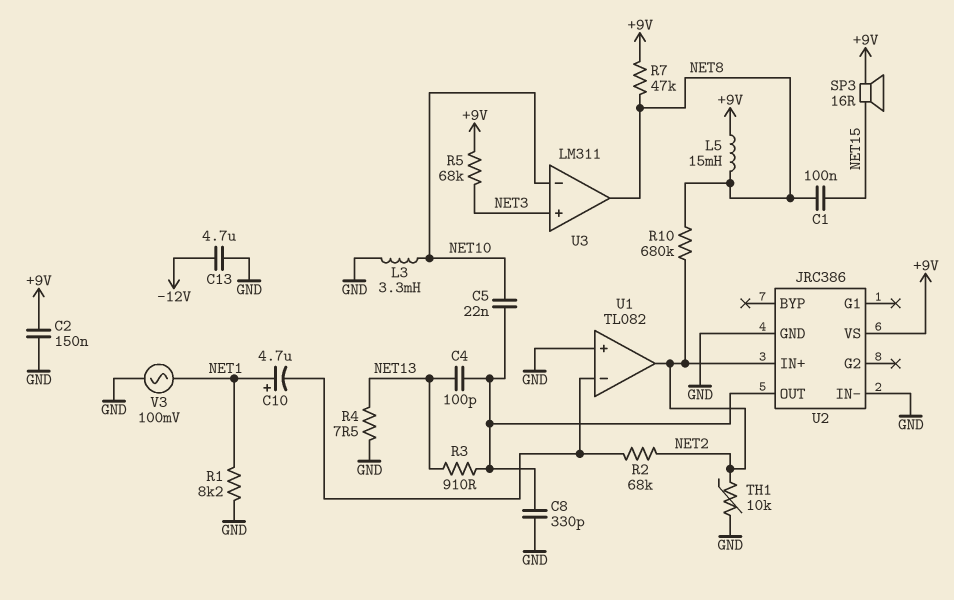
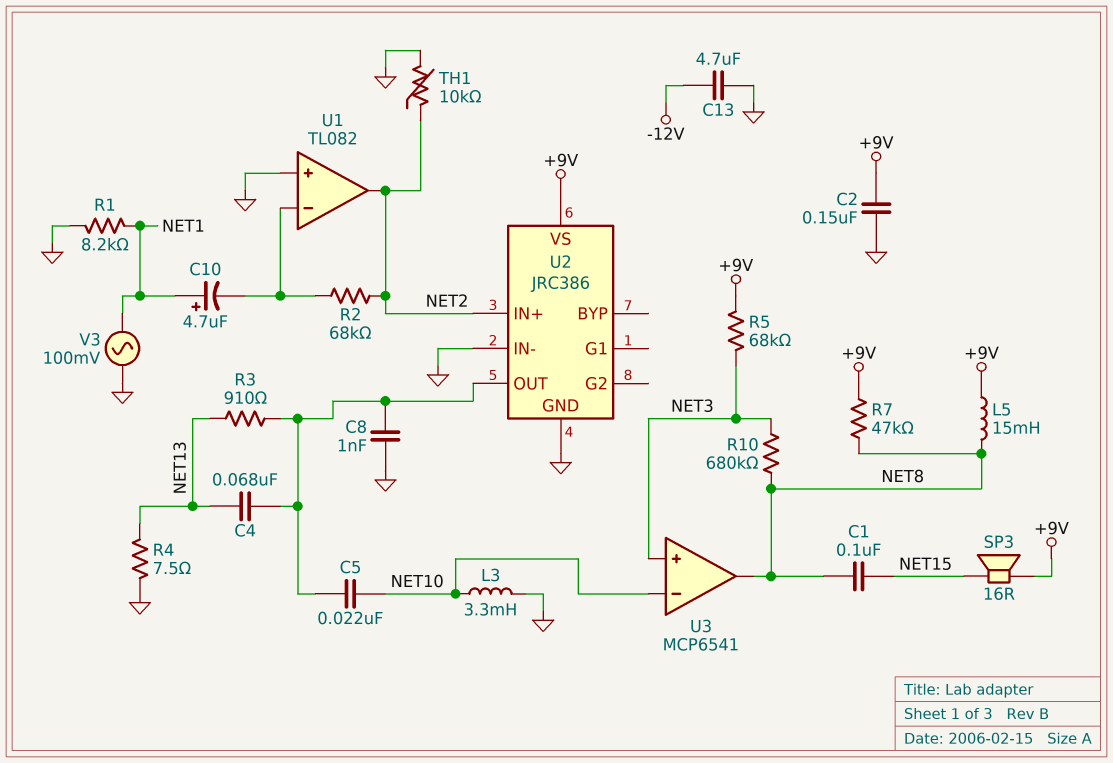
C4: 100pF (NET13, U2/OUT) -> 68nF (NET13, U2/OUT)
C8: 330pF (GND, U2/OUT) -> 1nF (GND, U2/OUT)
R10: 680k (NET2, NET8) -> 680k (NET3, NET8)
U3: LM311 -> MCP6541

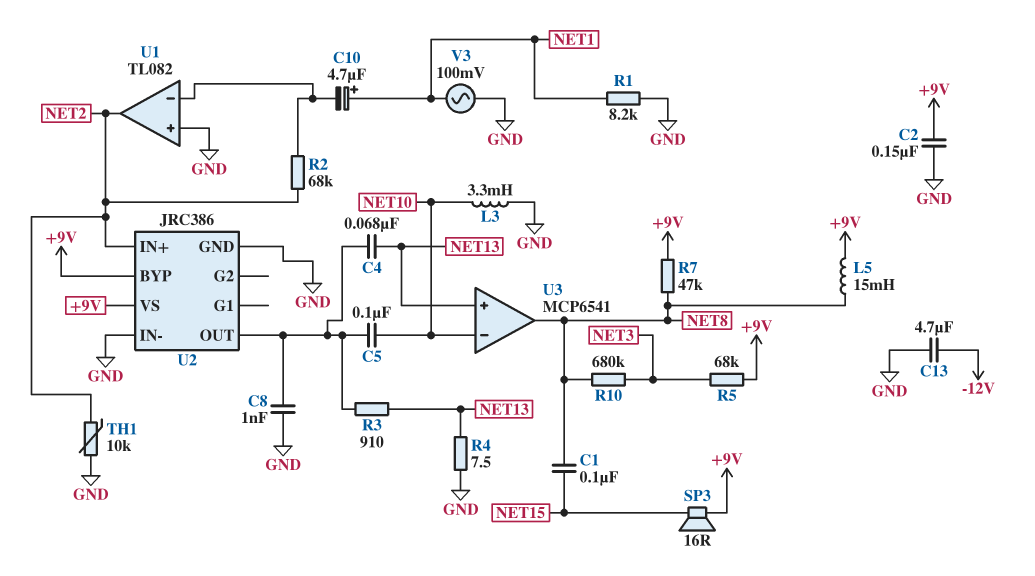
C5: 22nF (NET10, U2/OUT) -> 100nF (NET10, U2/OUT)
U2 pin BYP: none -> +9V
U3 pin in+: NET3 -> NET13

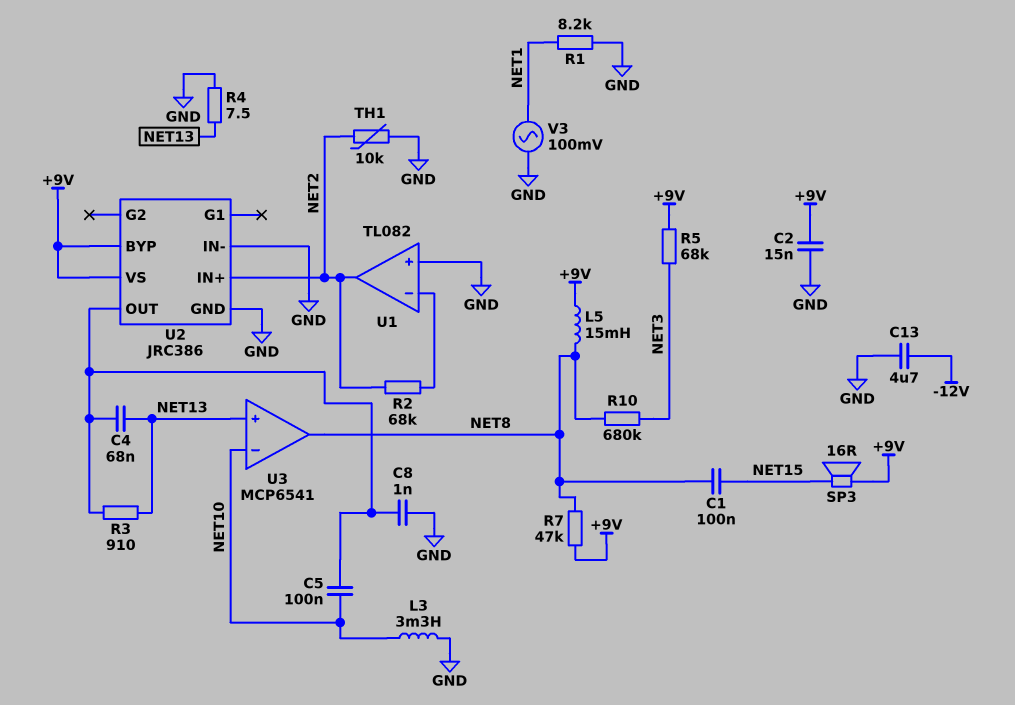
C2: 150nF (+9V, GND) -> 15nF (+9V, GND)
C10: 4.7uF (plus NET1, minus U1/in-) -> none

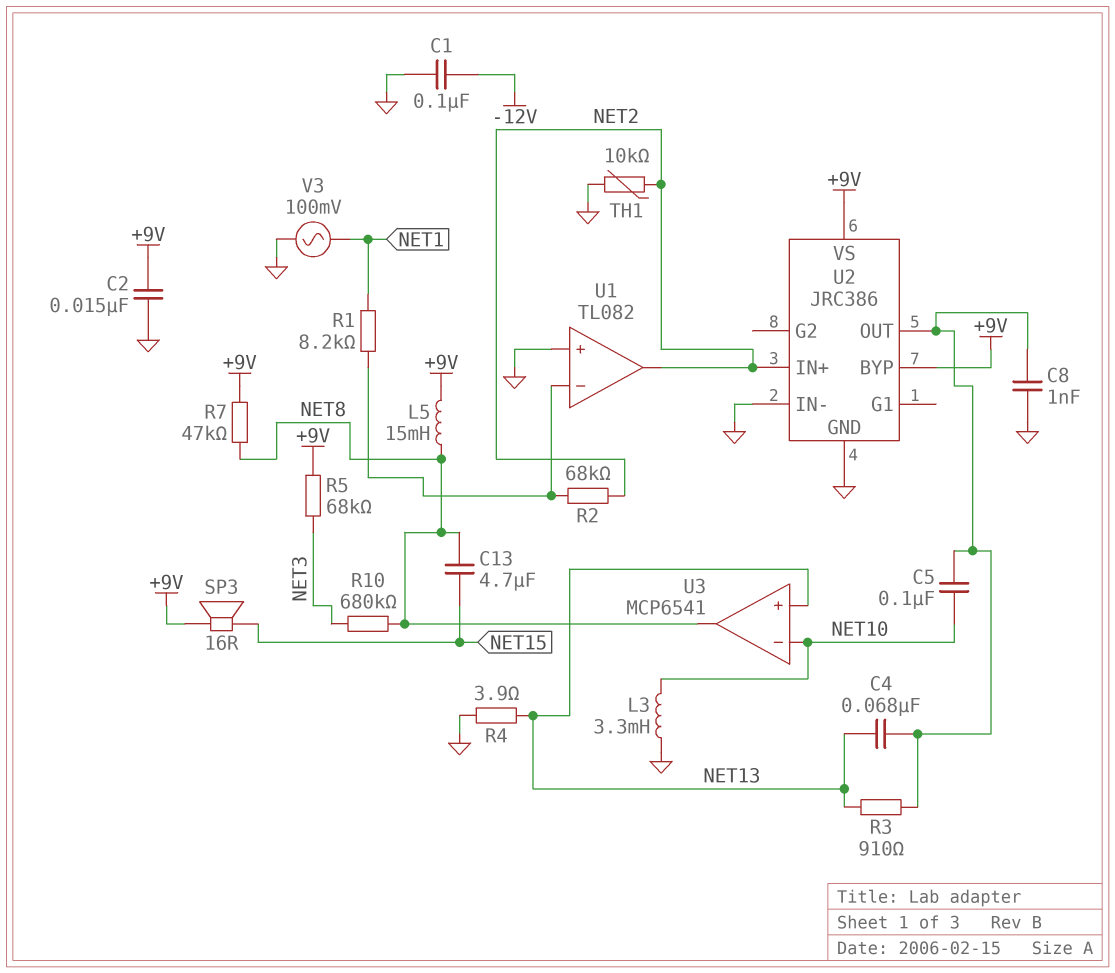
C1: 100nF (NET8, NET15) -> 100nF (-12V, GND)
C13: 4.7uF (-12V, GND) -> 4.7uF (NET8, NET15)
R1: 8.2k (GND, NET1) -> 8.2k (NET1, U1/in-)
R4: 7.5 (GND, NET13) -> 3.9 (GND, NET13)

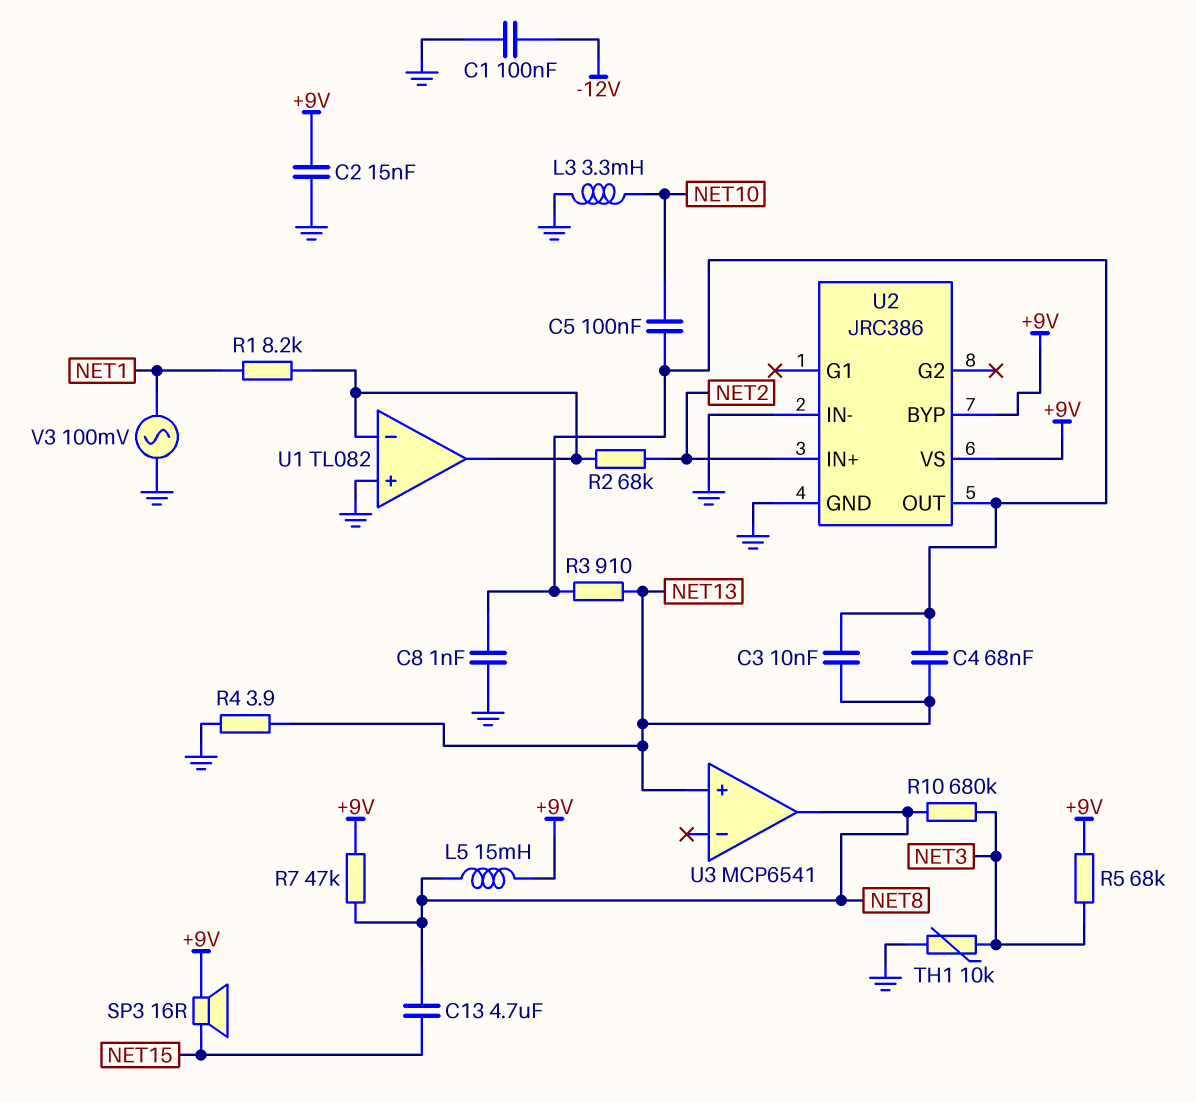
C3: none -> 10nF (NET13, U2/OUT)
TH1: 10k (GND, NET2) -> 10k (GND, NET3)
U1 pin out: NET2 -> U1/in-
U3 pin in-: NET10 -> none

